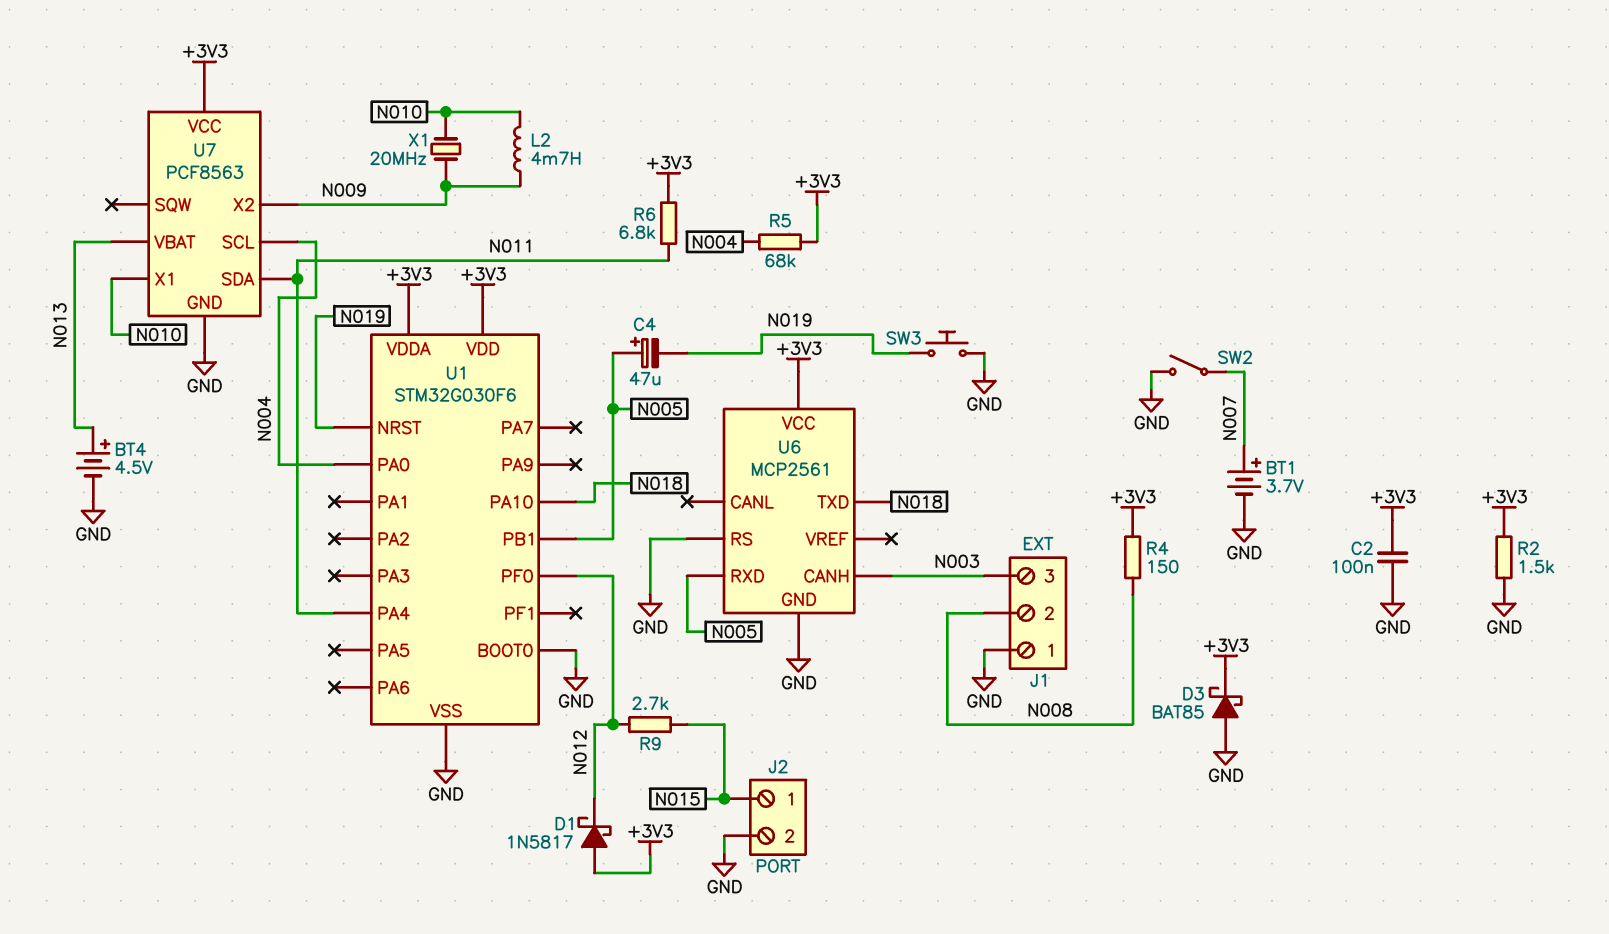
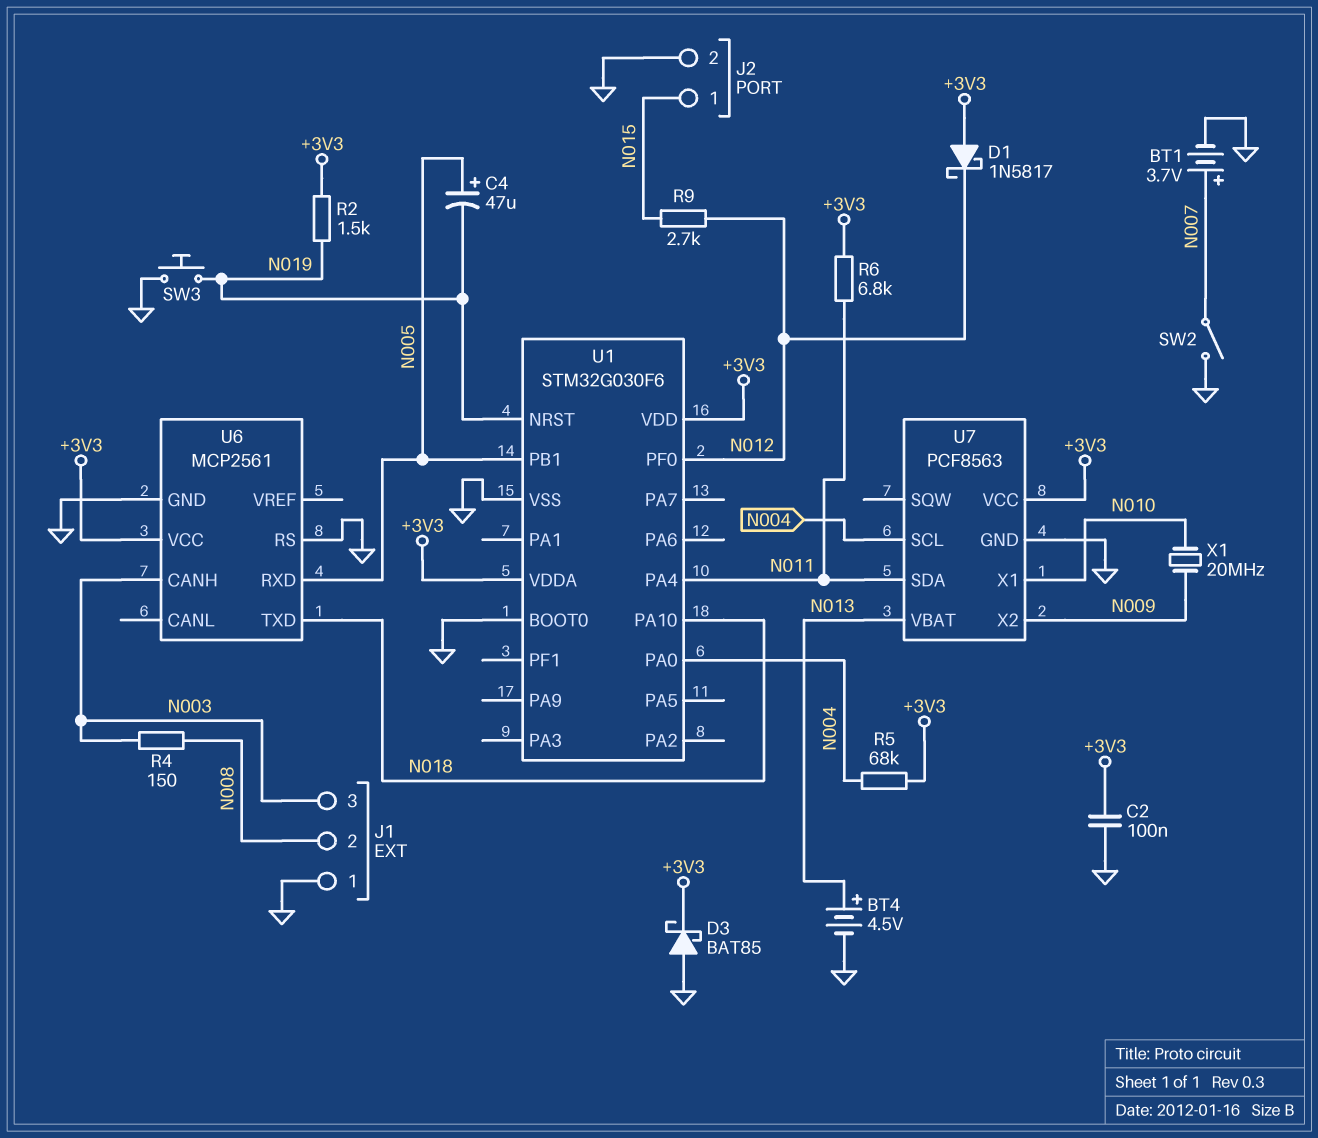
L2: 4.7mH (N009, N010) -> none
R2: 1.5k (+3V3, GND) -> 1.5k (+3V3, N019)
R4: 150 (+3V3, N008) -> 150 (N003, N008)

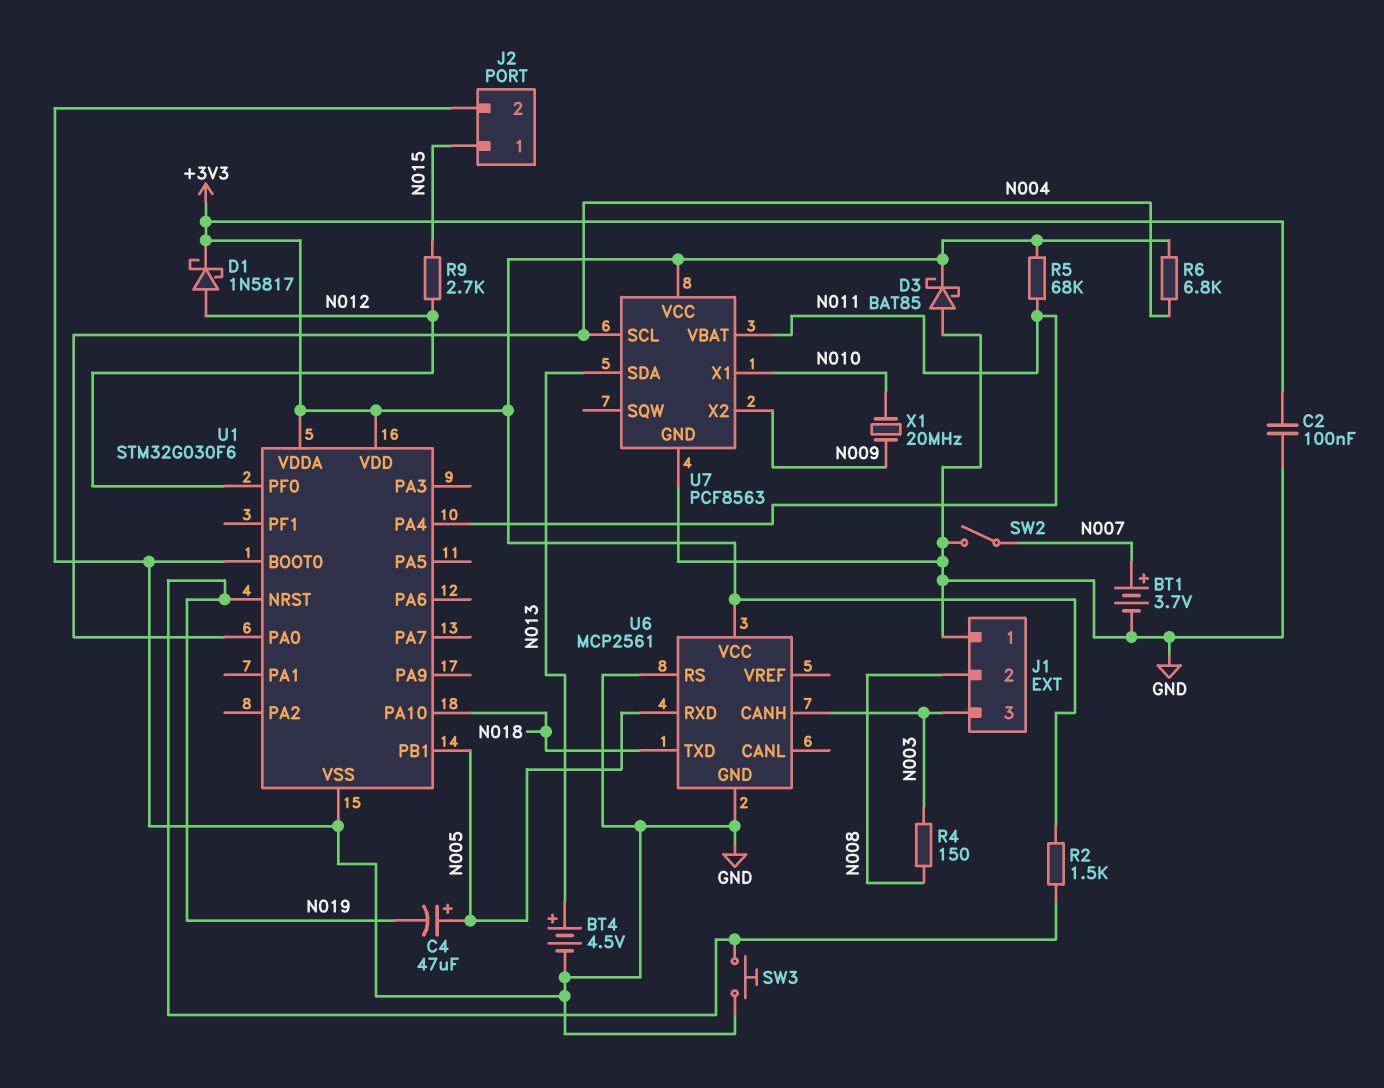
D1: schottky 1N5817 (A +3V3, K N012) -> schottky 1N5817 (A N012, K +3V3)
R5: 68k (+3V3, N004) -> 68k (+3V3, N011)
R6: 6.8k (+3V3, N011) -> 6.8k (+3V3, N004)
U7 pin SDA: N011 -> N013
U7 pin VBAT: N013 -> N011

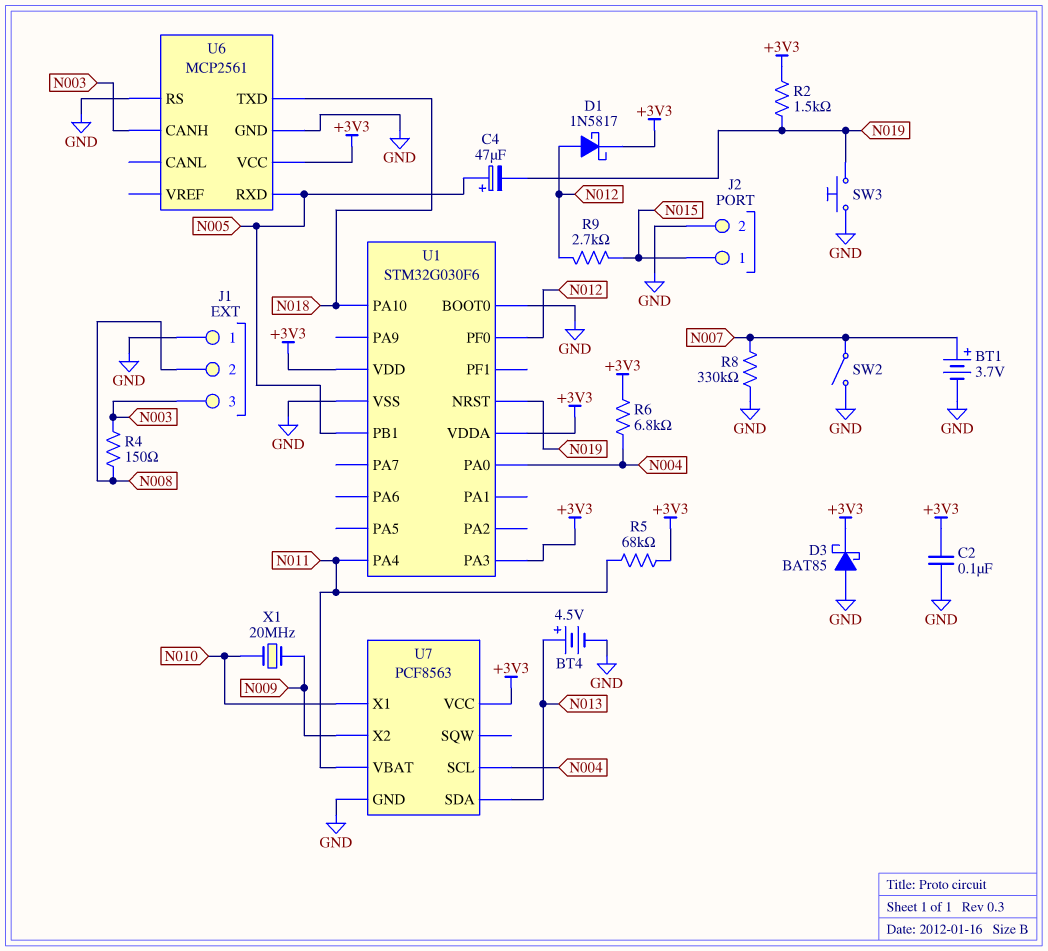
R8: none -> 330k (GND, N007)
U1 pin PA3: none -> +3V3

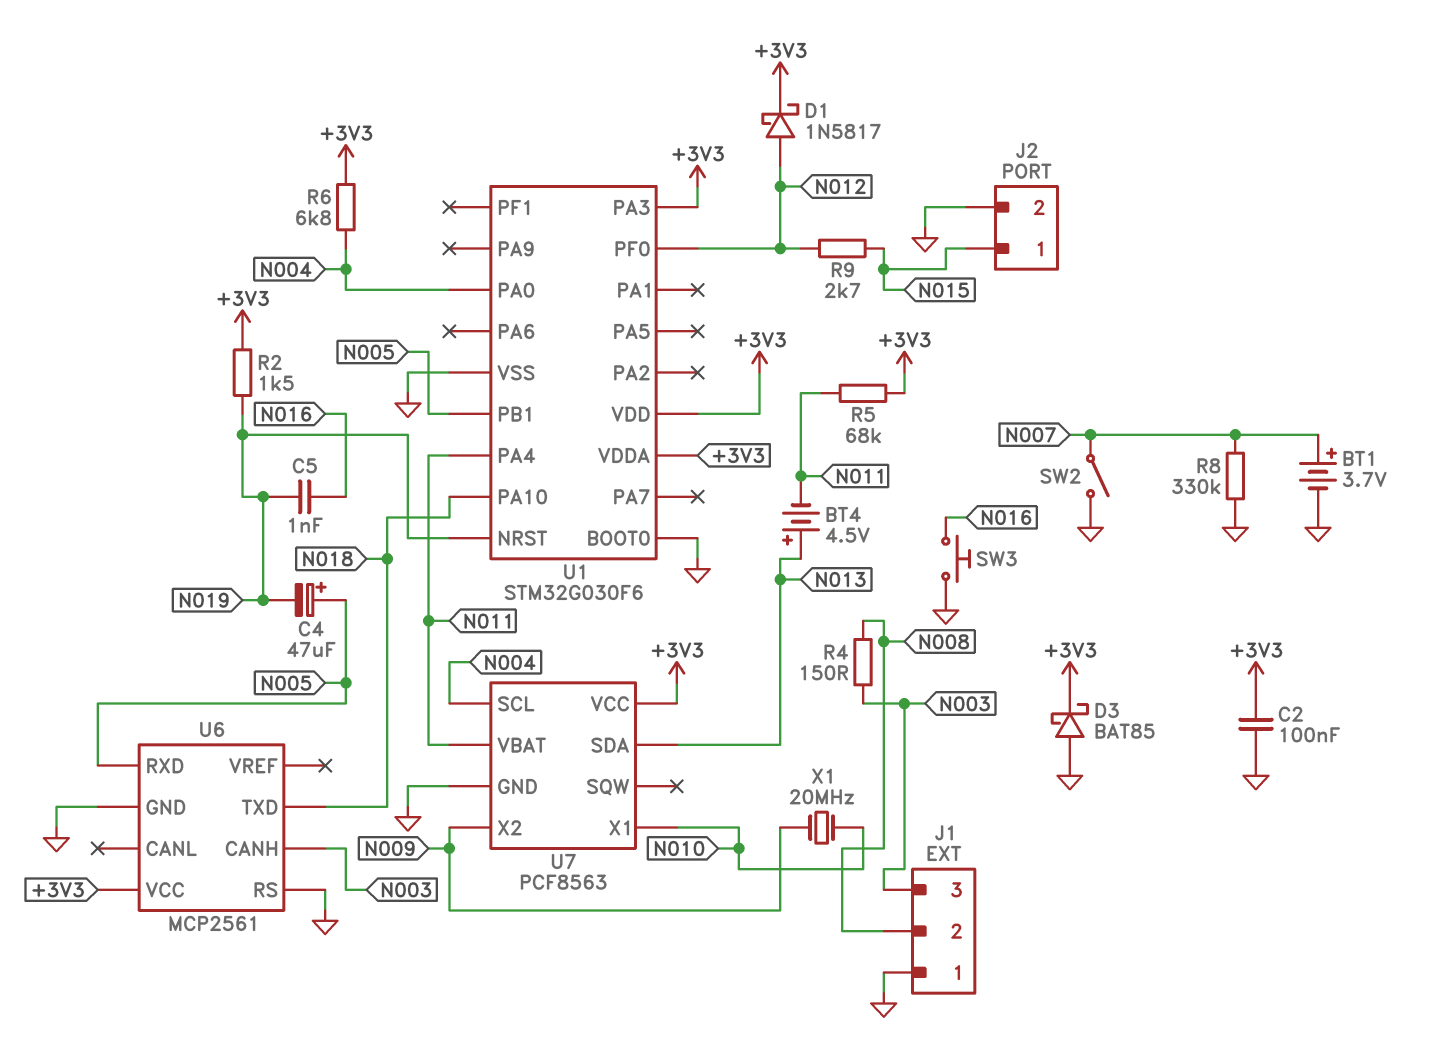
BT4: 4.5V (plus N013, minus GND) -> 4.5V (plus N013, minus N011)
C5: none -> 1nF (N016, N019)
SW3: button (GND, N019) -> button (GND, N016)

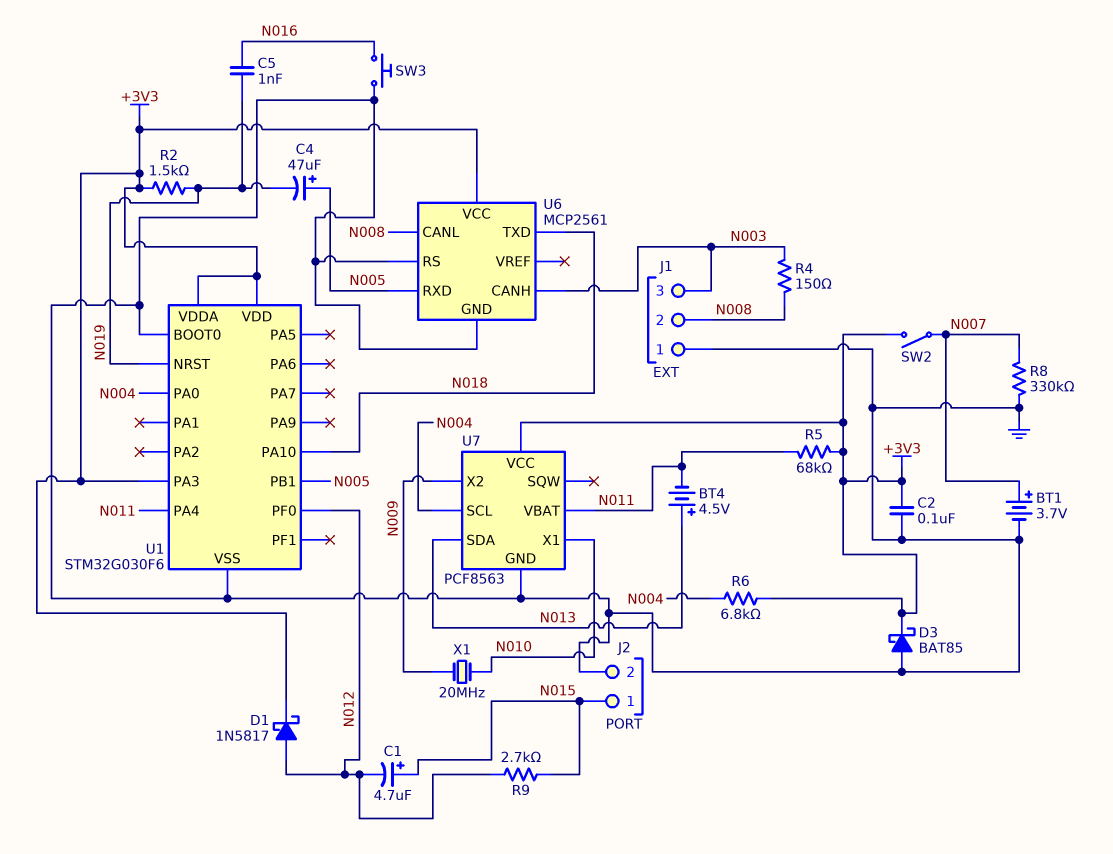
C1: none -> 4.7uF (plus N015, minus N012)
SW2: switch (GND, N007) -> switch (+3V3, N007)
U6 pin CANL: none -> N008

